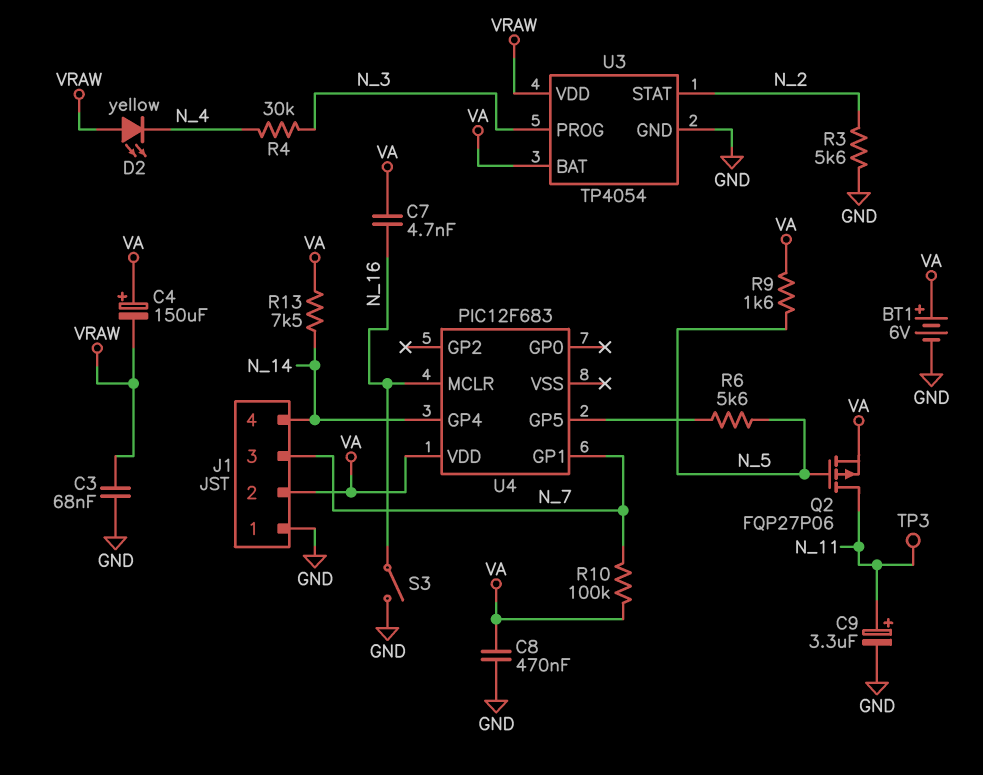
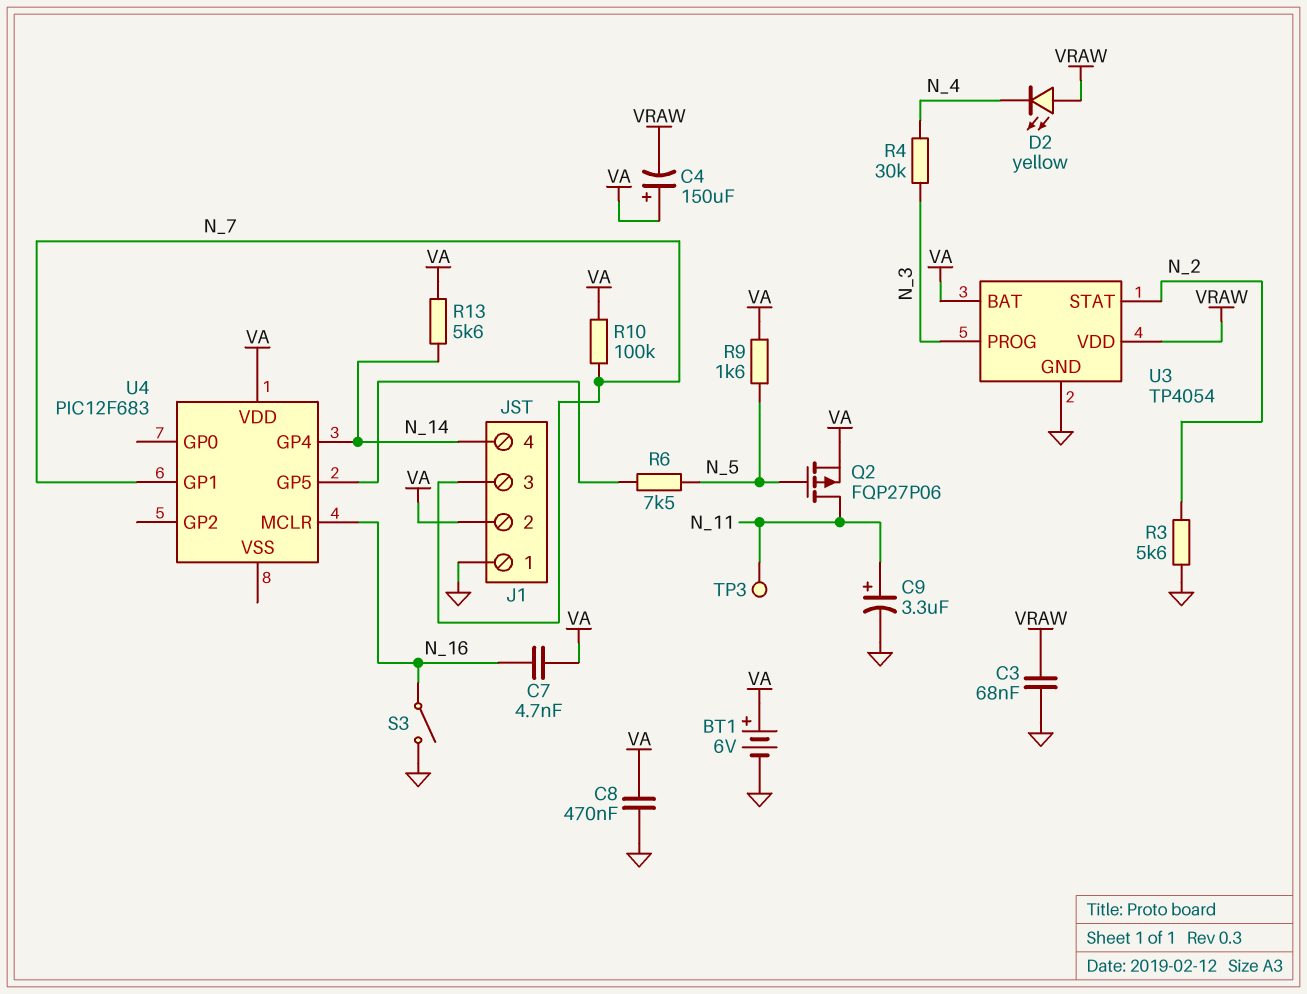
R6: 5.6k (N_5, U4/GP5) -> 7.5k (N_5, U4/GP5)
R13: 7.5k (N_14, VA) -> 5.6k (N_14, VA)

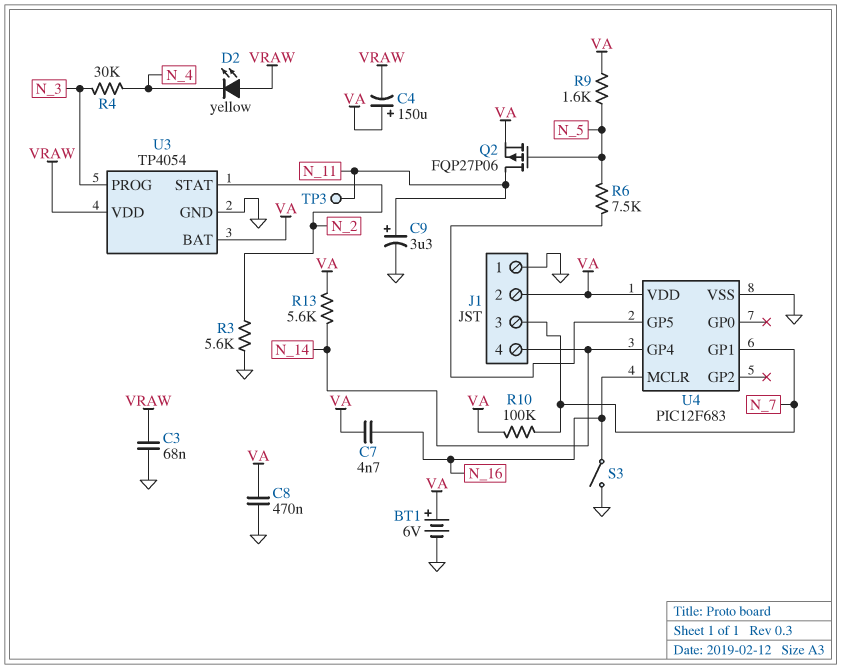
U4 pin VSS: none -> GND

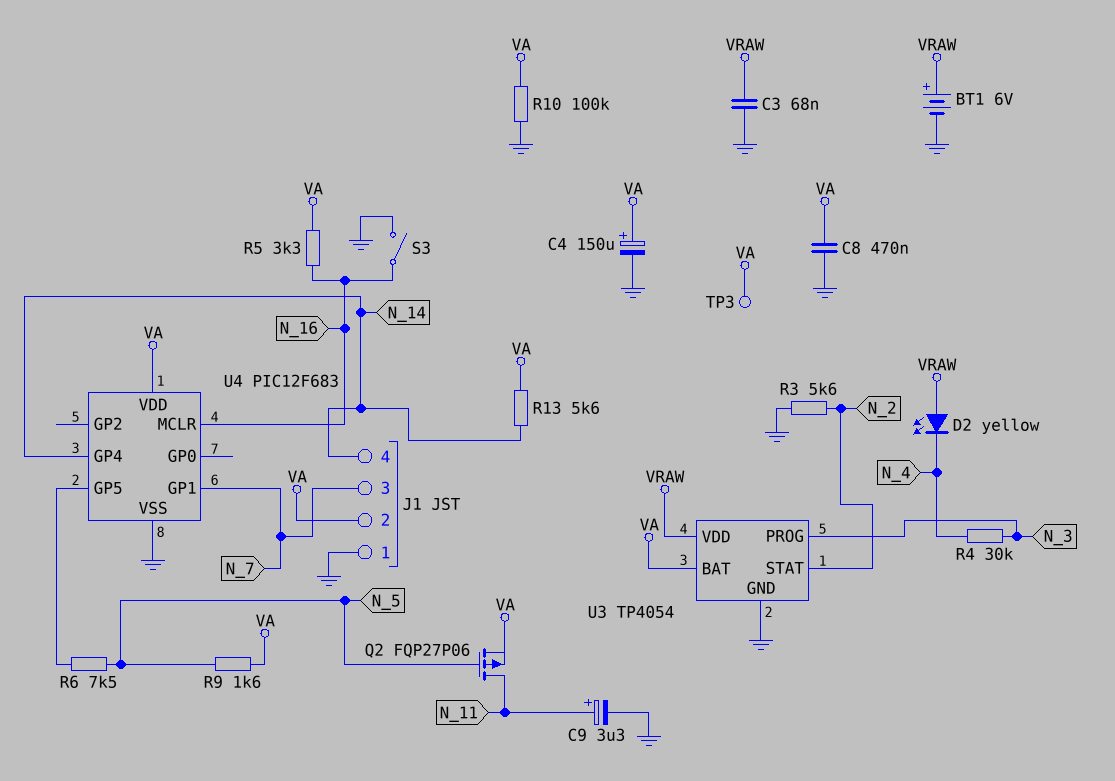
BT1: 6V (plus VA, minus GND) -> 6V (plus VRAW, minus GND)
C4: 150uF (plus VA, minus VRAW) -> 150uF (plus VA, minus GND)
C7: 4.7nF (N_16, VA) -> none
R5: none -> 3.3k (N_16, VA)
R10: 100k (N_7, VA) -> 100k (GND, VA)
TP3: test point (N_11) -> test point (VA)

